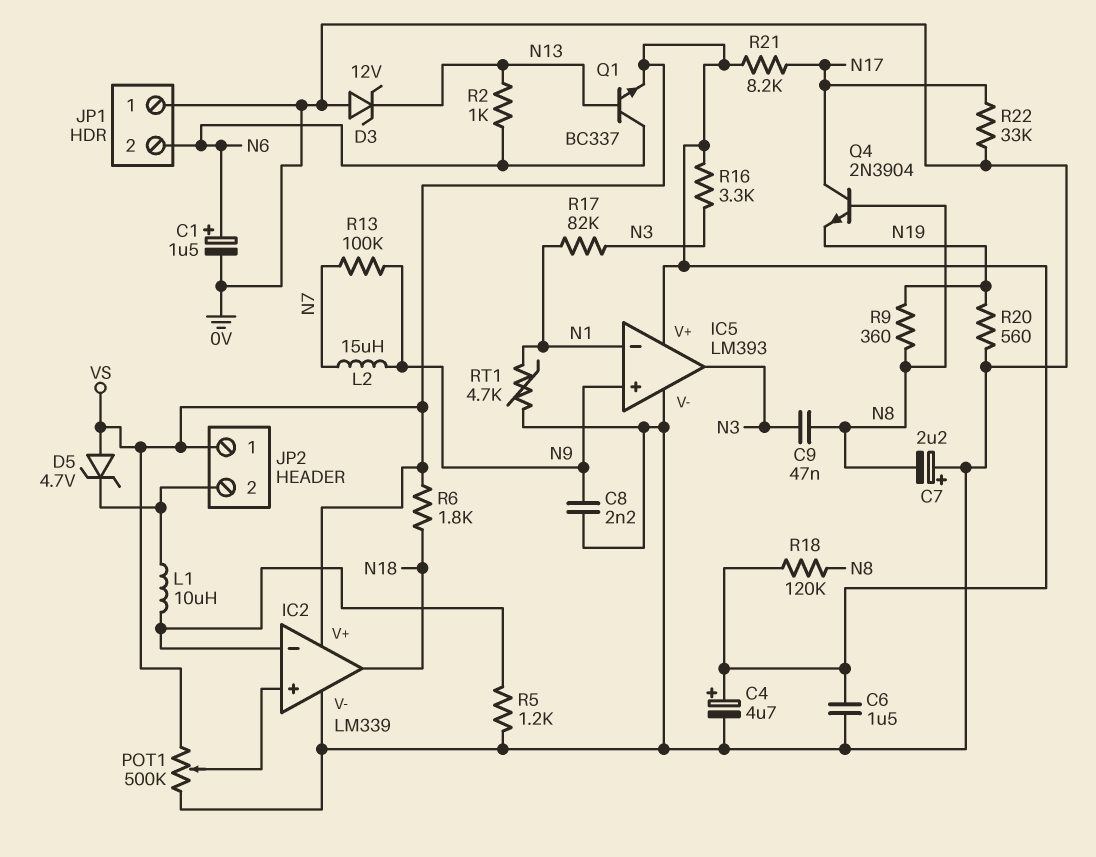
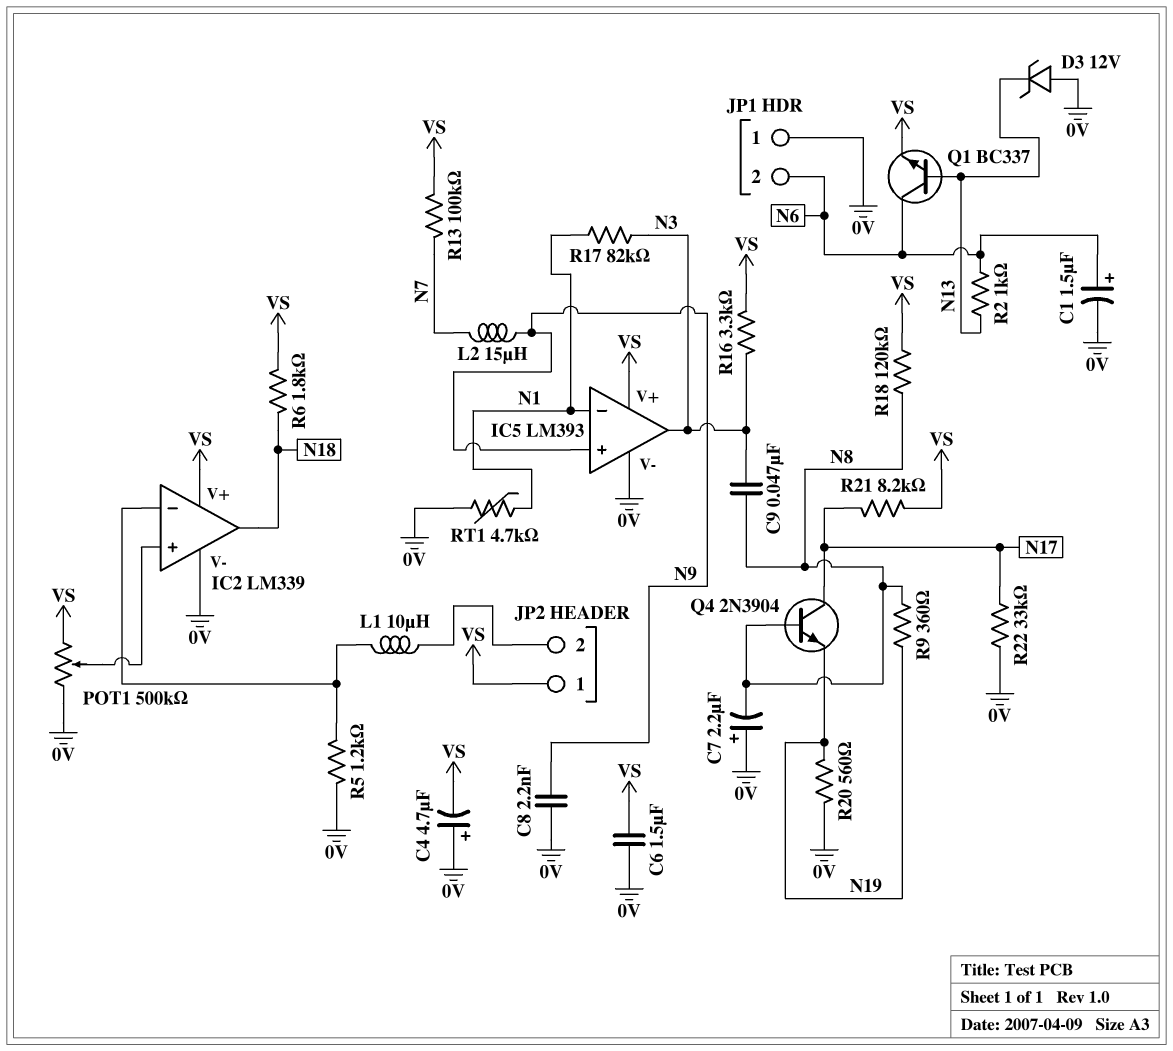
C4: 4.7uF (plus VS, minus 0V) -> 4.7uF (plus 0V, minus VS)
D5: zener 4.7V (A VS, K JP2/2) -> none
R13: 100k (N7, N9) -> 100k (N7, VS)

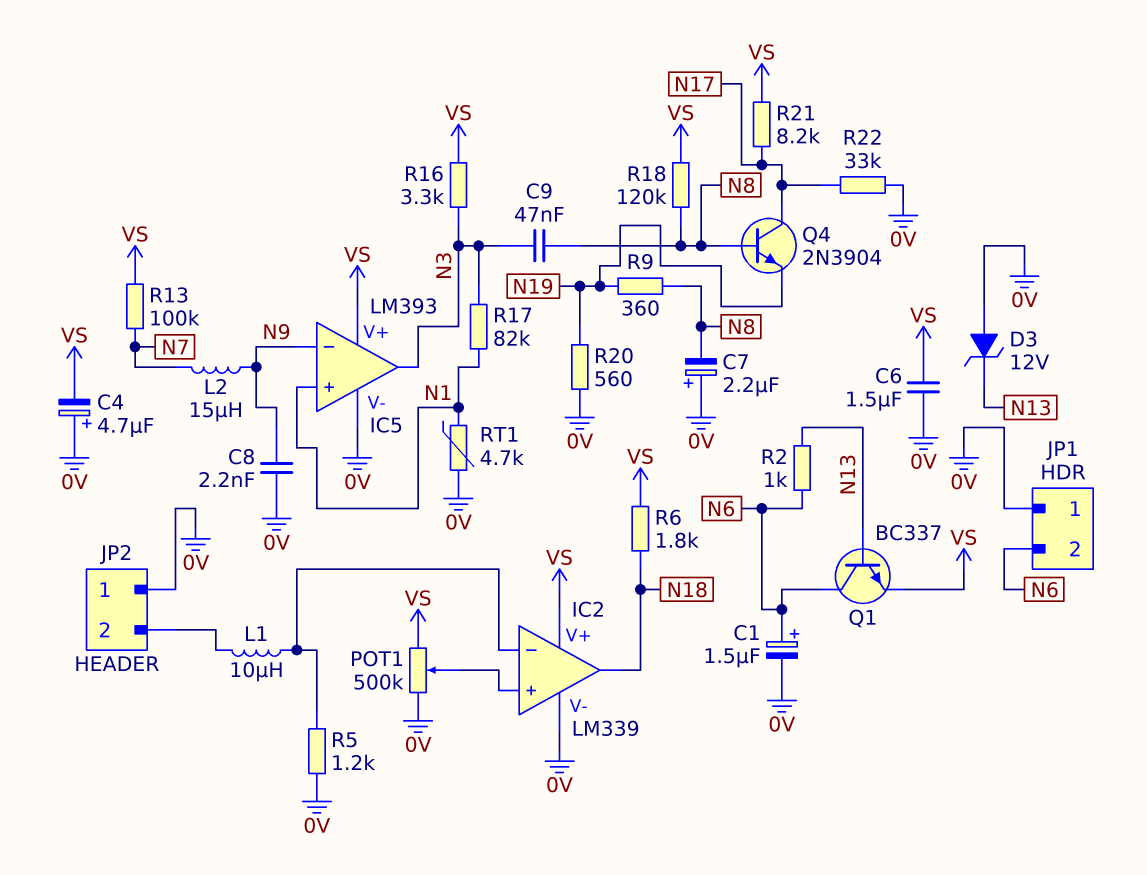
IC5 pin in+: N9 -> N1
IC5 pin in-: N1 -> N9
JP2 pin 1: VS -> 0V

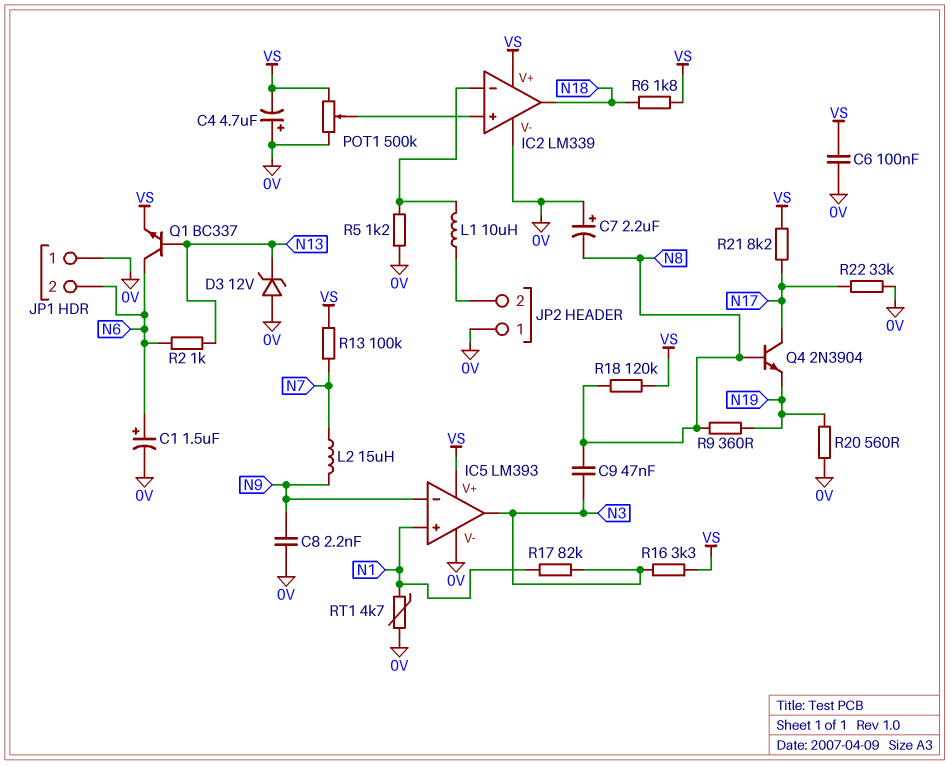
C6: 1.5uF (0V, VS) -> 100nF (0V, VS)

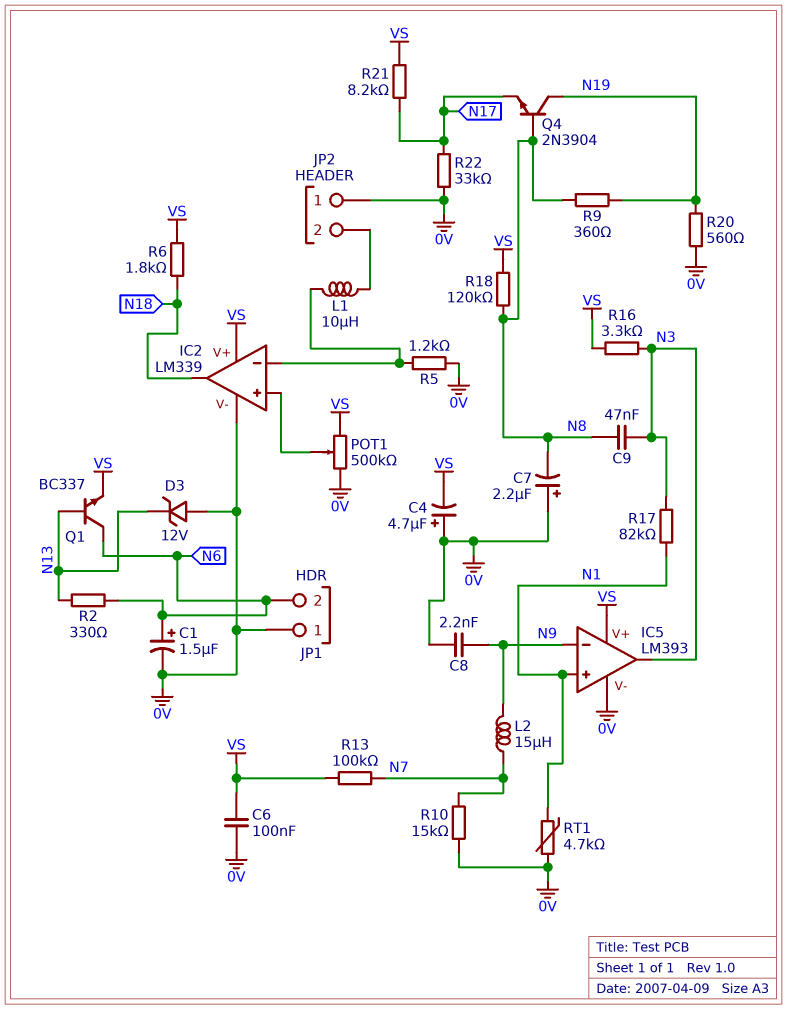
Q4: NPN 2N3904 (B N8, C N17, E N19) -> NPN 2N3904 (B N8, C N19, E N17)
R2: 1k (N6, N13) -> 330 (N6, N13)
R10: none -> 15k (0V, N7)

